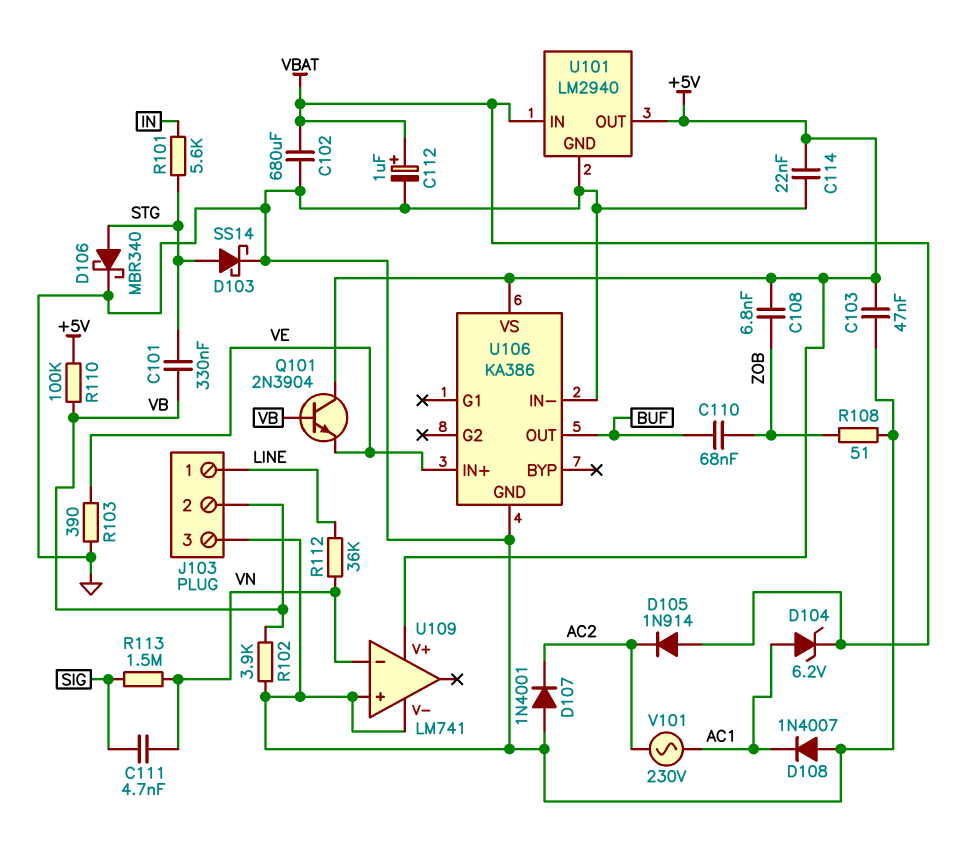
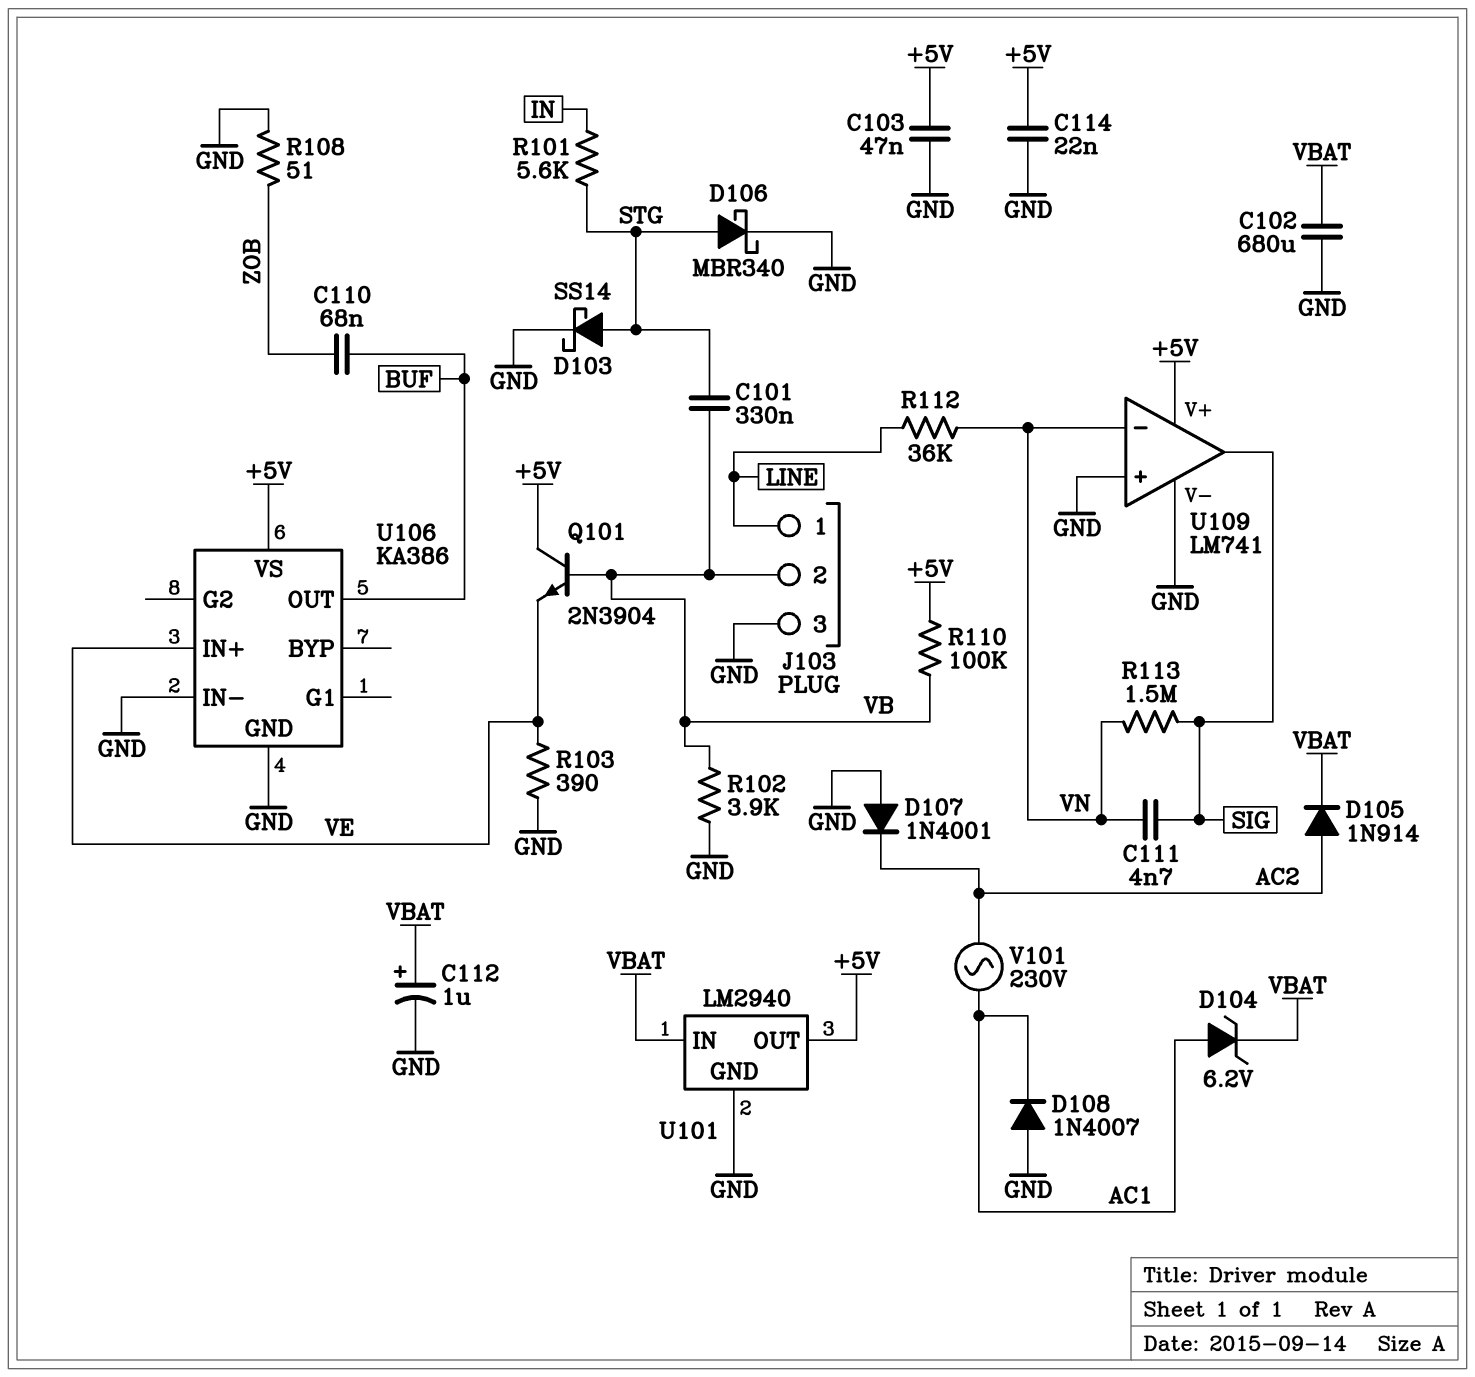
C108: 6.8nF (+5V, ZOB) -> none
D105: diode 1N914 (A VBAT, K AC2) -> diode 1N914 (A AC2, K VBAT)
U109 pin out: none -> SIG

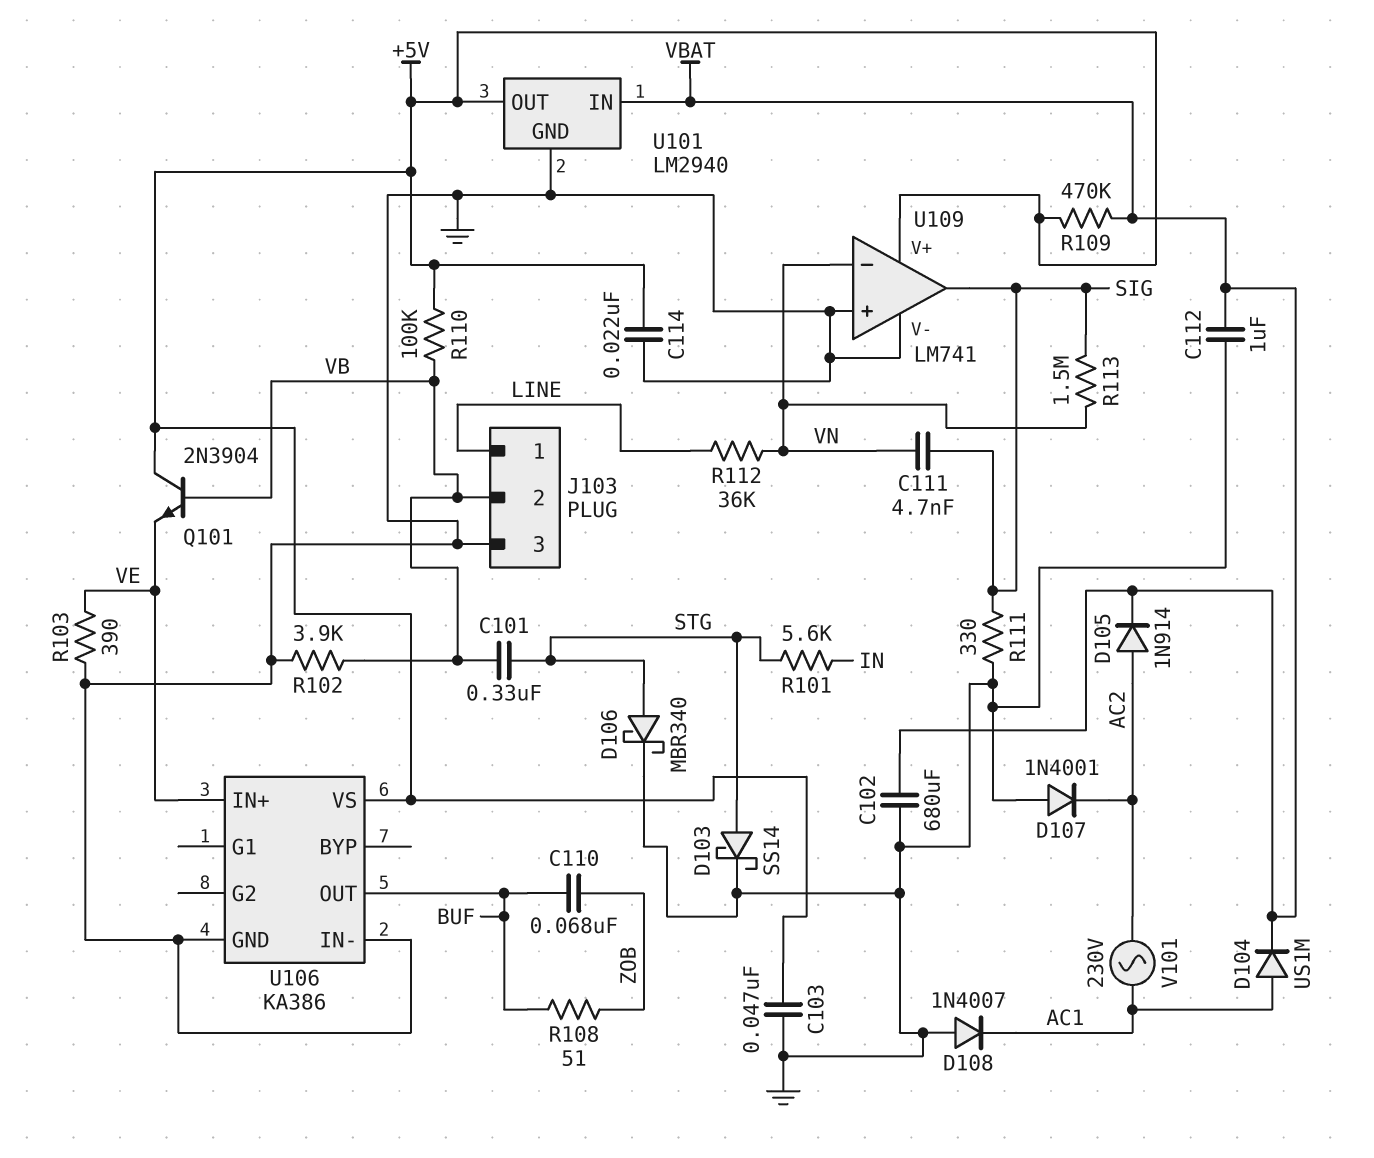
C112: 1uF (plus VBAT, minus GND) -> 1uF (GND, VBAT)
D104: zener 6.2V (A AC1, K VBAT) -> diode US1M (A AC1, K VBAT)
R108: 51 (GND, ZOB) -> 51 (BUF, ZOB)
R109: none -> 470k (+5V, VBAT)
R111: none -> 330 (GND, SIG)

